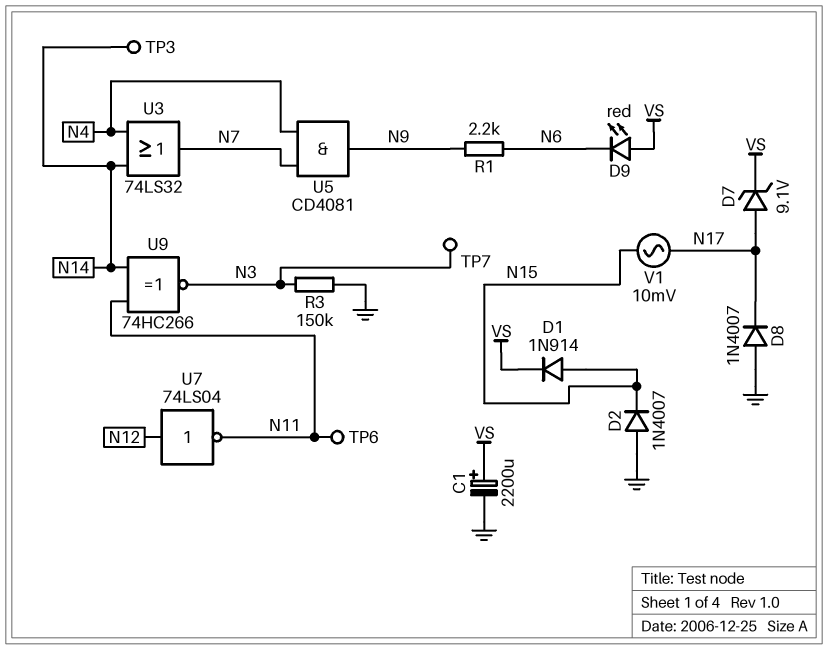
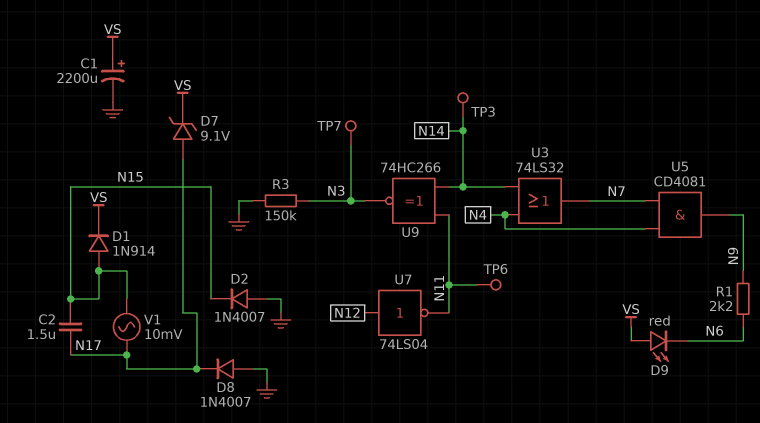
C2: none -> 1.5uF (N15, N17)

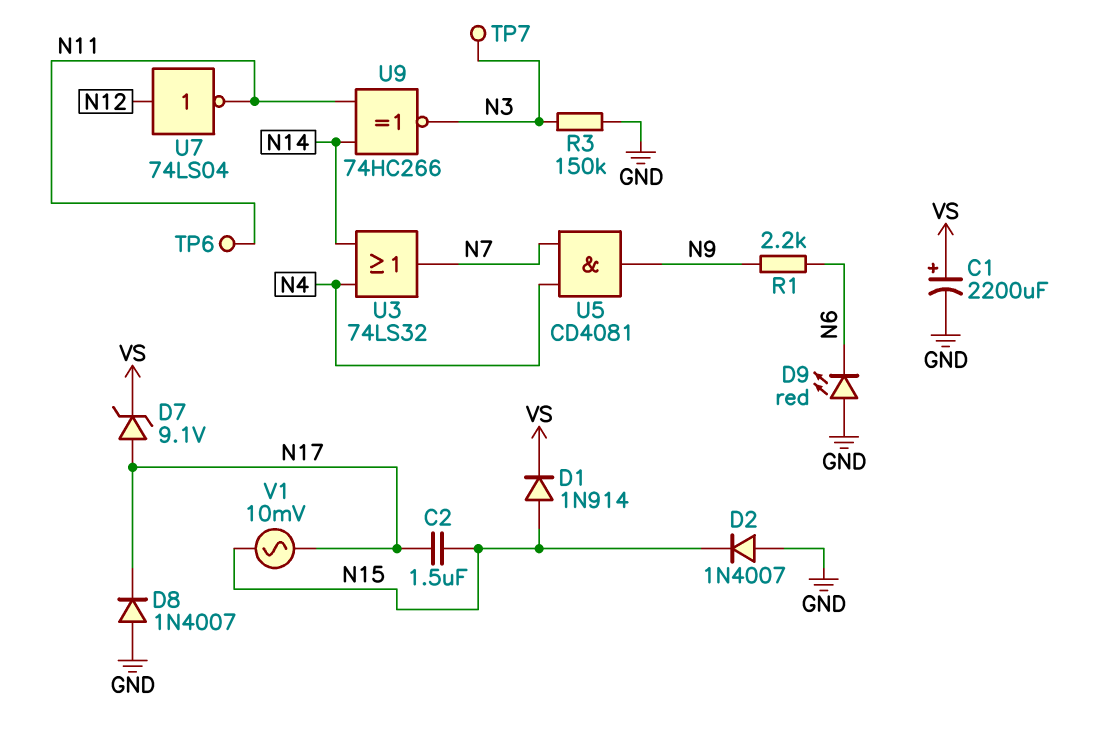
D9: LED red (A VS, K N6) -> LED red (A GND, K N6)
TP3: test point (N14) -> none

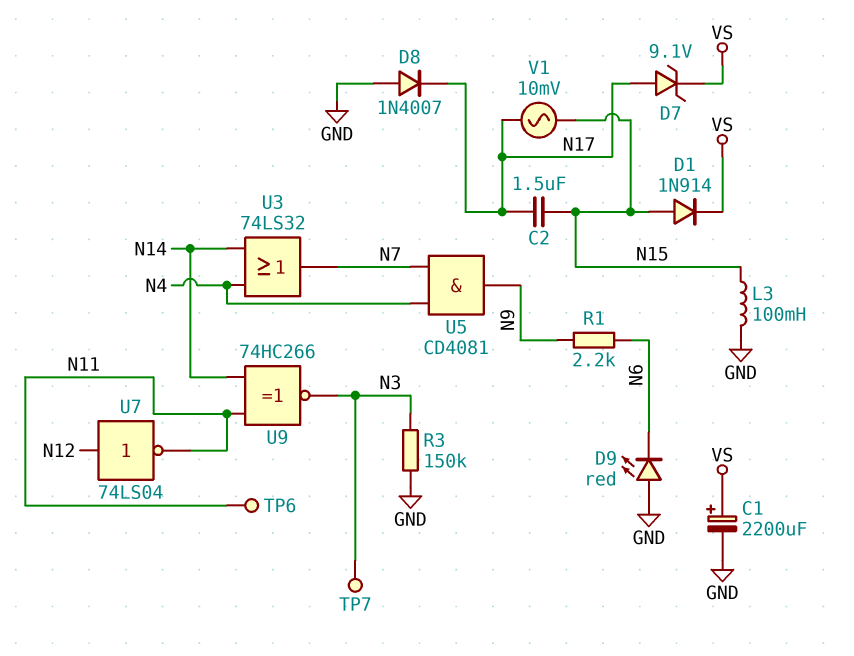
D2: diode 1N4007 (A GND, K N15) -> none
L3: none -> 100mH (GND, N15)

